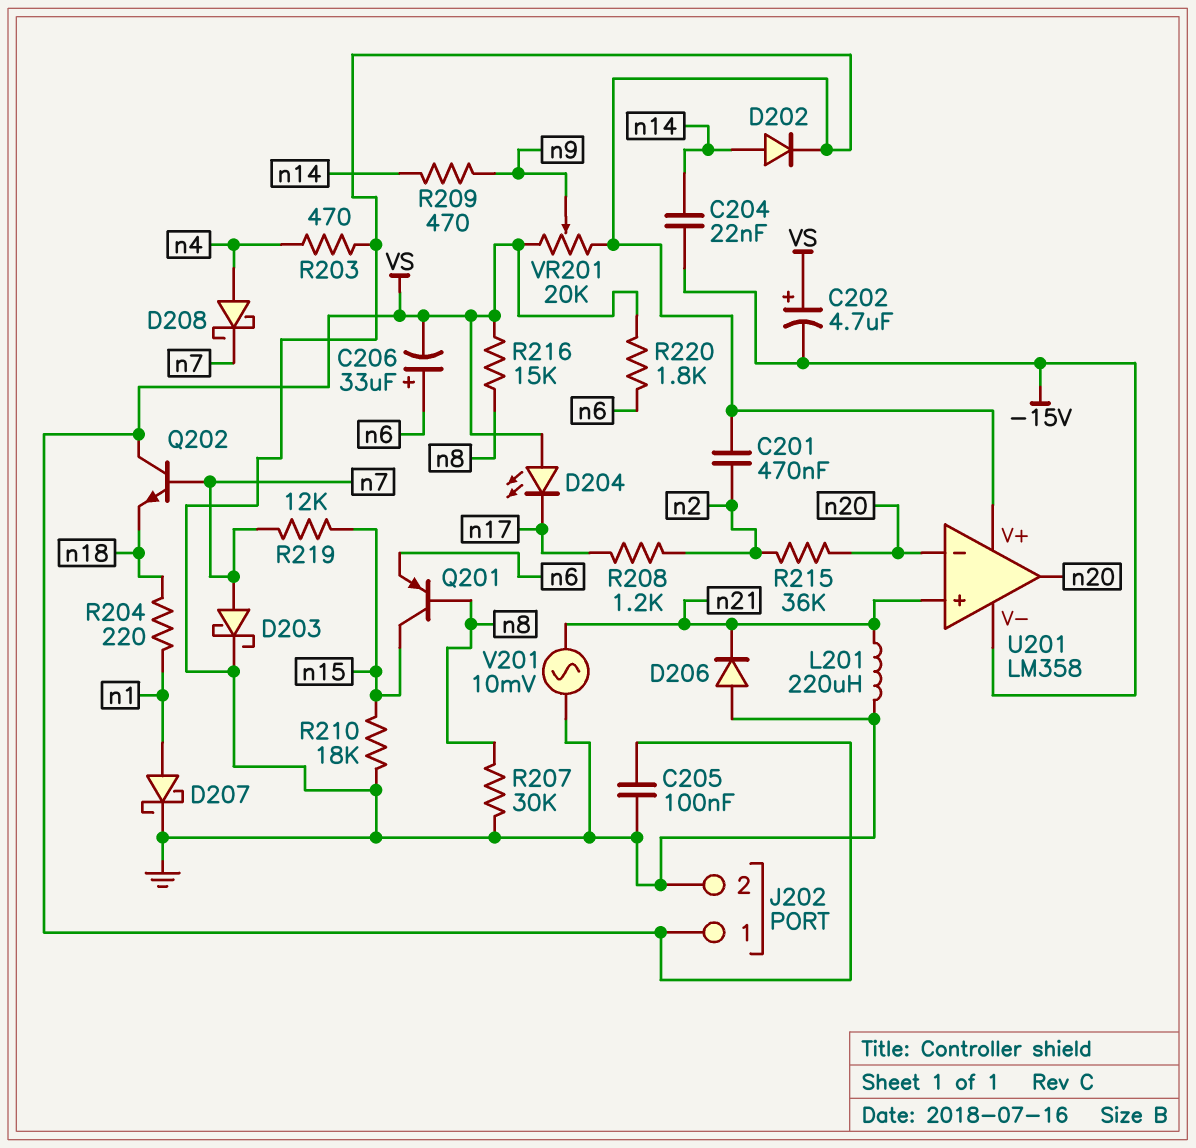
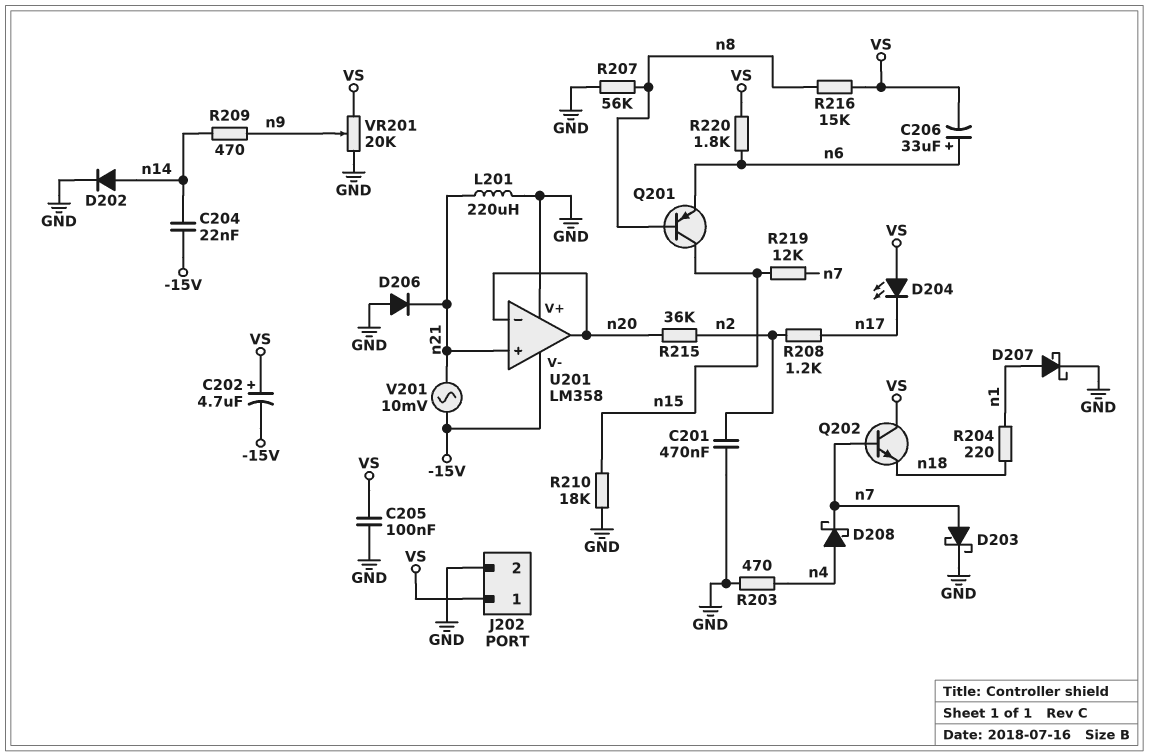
R207: 30k (GND, n8) -> 56k (GND, n8)
V201: AC 10mV (GND, n21) -> AC 10mV (-15V, n21)

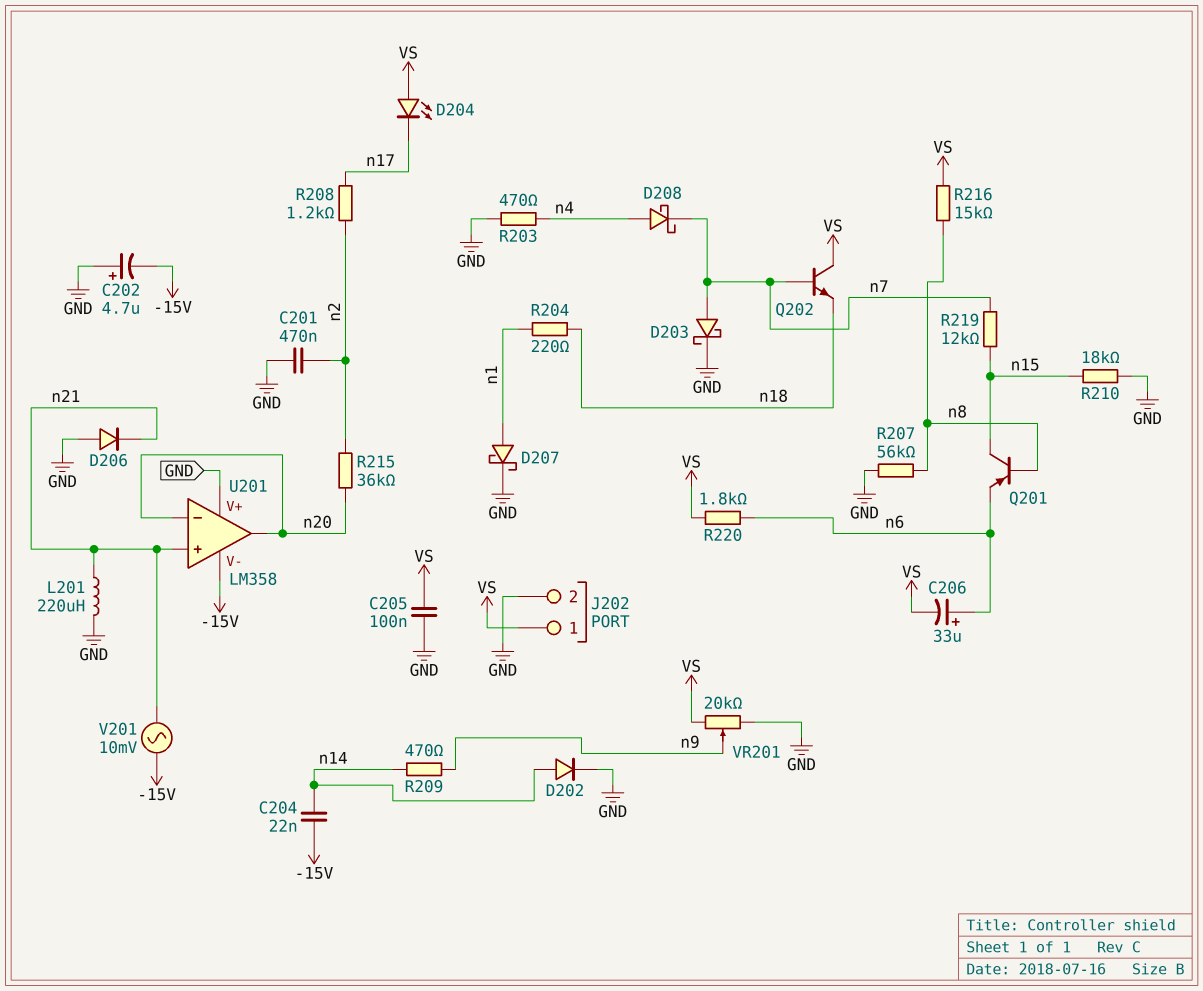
C202: 4.7uF (plus VS, minus -15V) -> 4.7uF (plus GND, minus -15V)

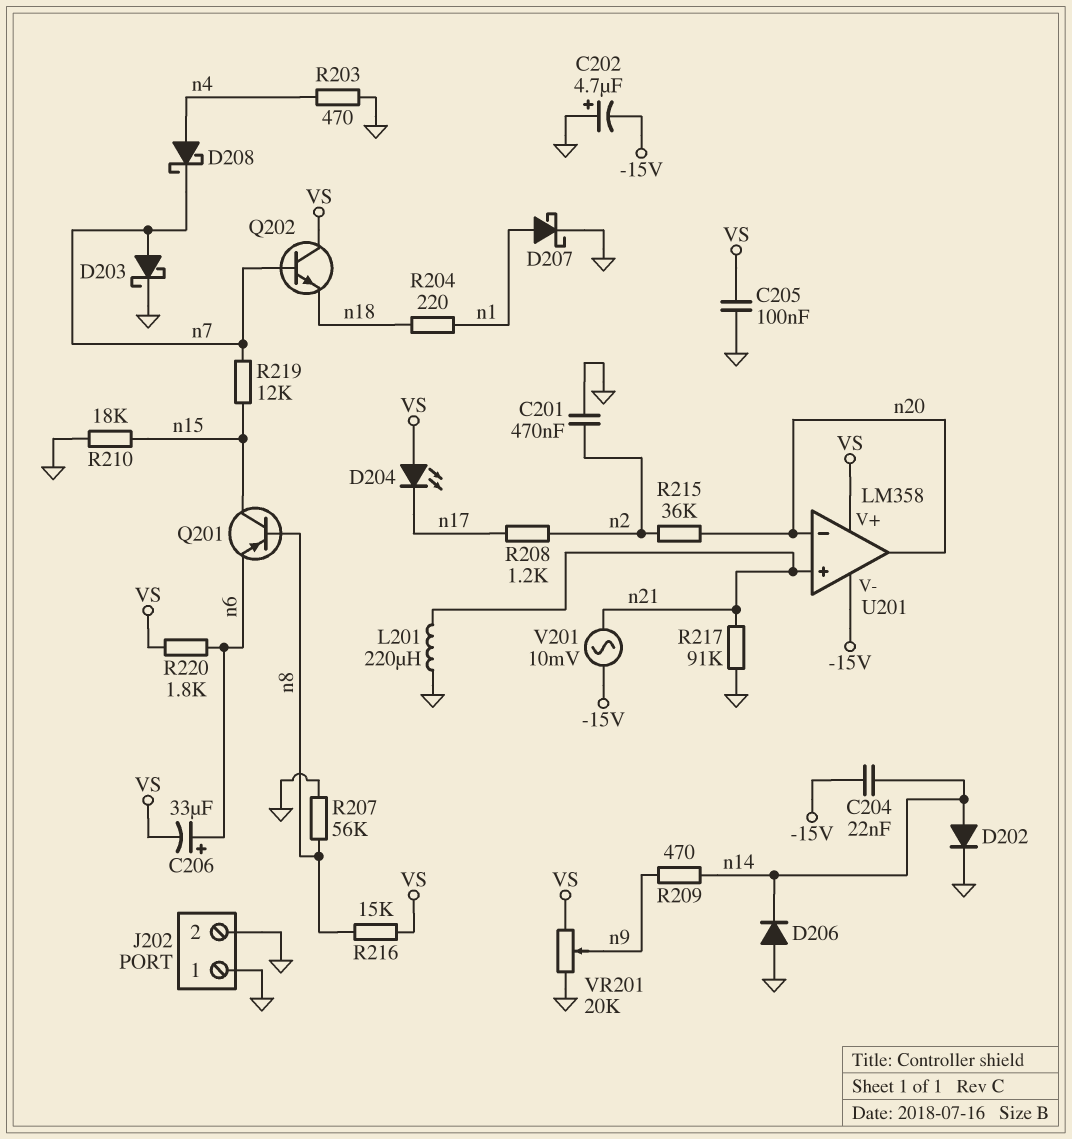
D206: diode (A GND, K n21) -> diode (A GND, K n14)
J202 pin 1: VS -> GND
R217: none -> 91k (GND, n21)
U201 pin V+: GND -> VS

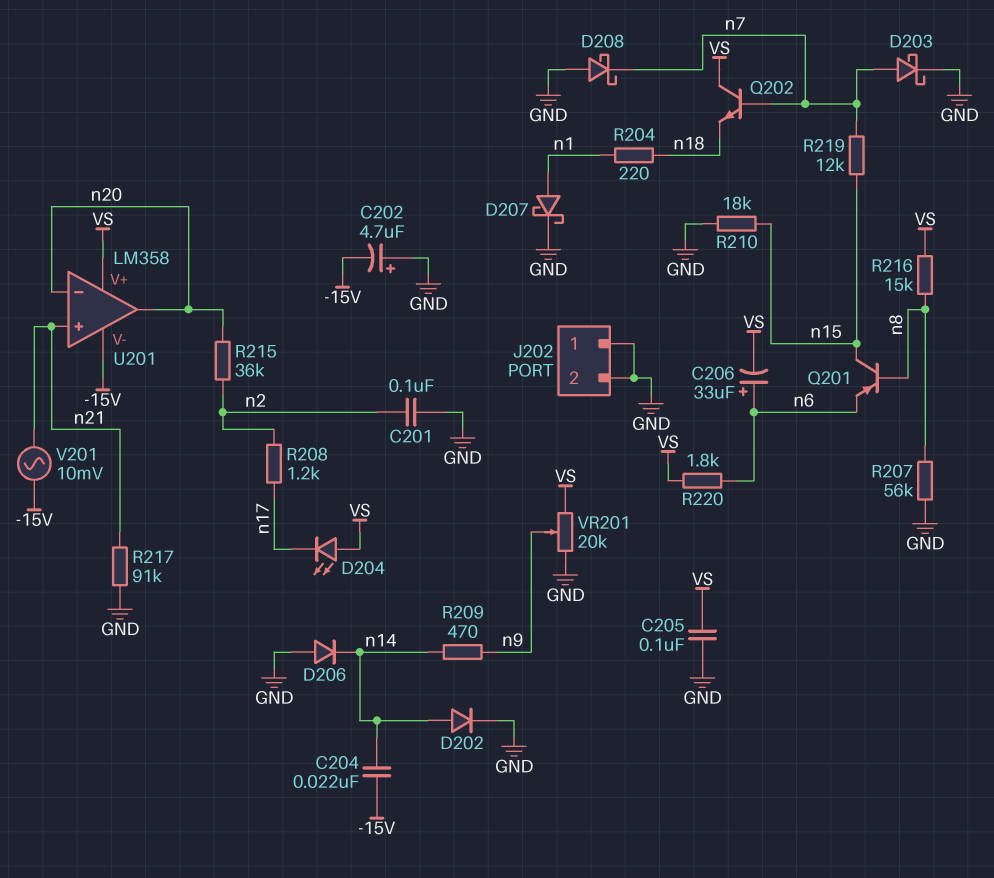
C201: 470nF (GND, n2) -> 100nF (GND, n2)
D208: schottky (A n4, K n7) -> schottky (A GND, K n7)
L201: 220uH (GND, n21) -> none
R203: 470 (GND, n4) -> none

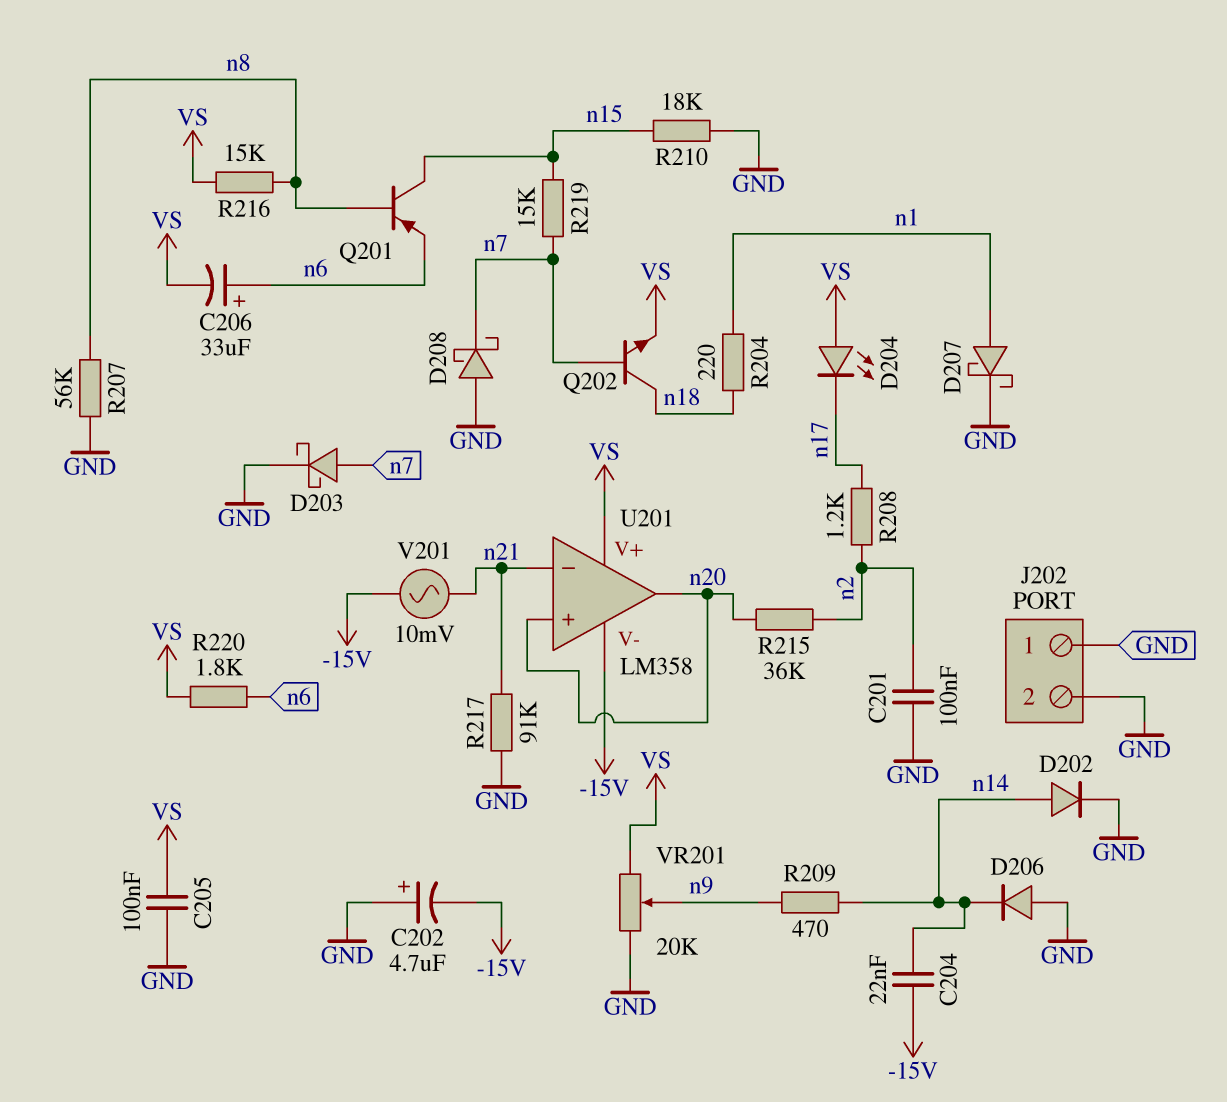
Q202: NPN (B n7, C VS, E n18) -> NPN (B n7, C n18, E VS)
R219: 12k (n7, n15) -> 15k (n7, n15)
U201 pin in+: n21 -> n20
U201 pin in-: n20 -> n21

